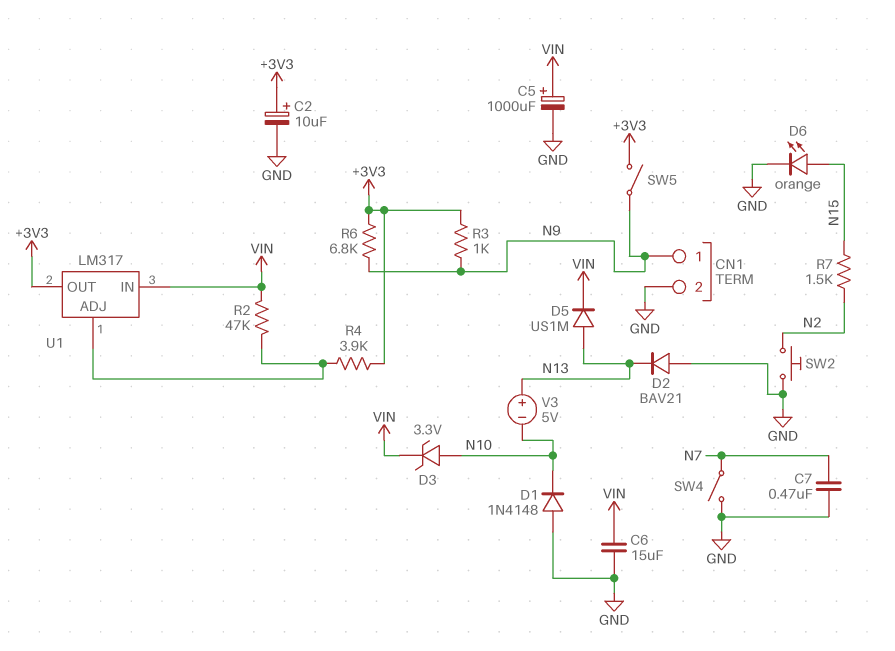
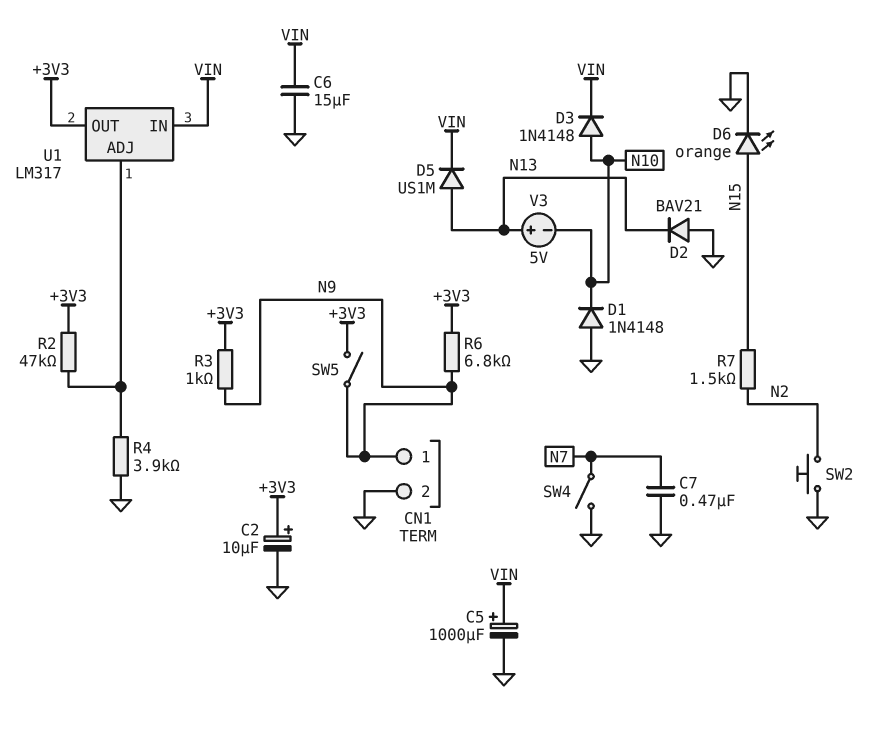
D3: zener 3.3V (A N10, K VIN) -> diode 1N4148 (A N10, K VIN)
R2: 47k (U1/ADJ, VIN) -> 47k (+3V3, U1/ADJ)
R4: 3.9k (+3V3, U1/ADJ) -> 3.9k (GND, U1/ADJ)

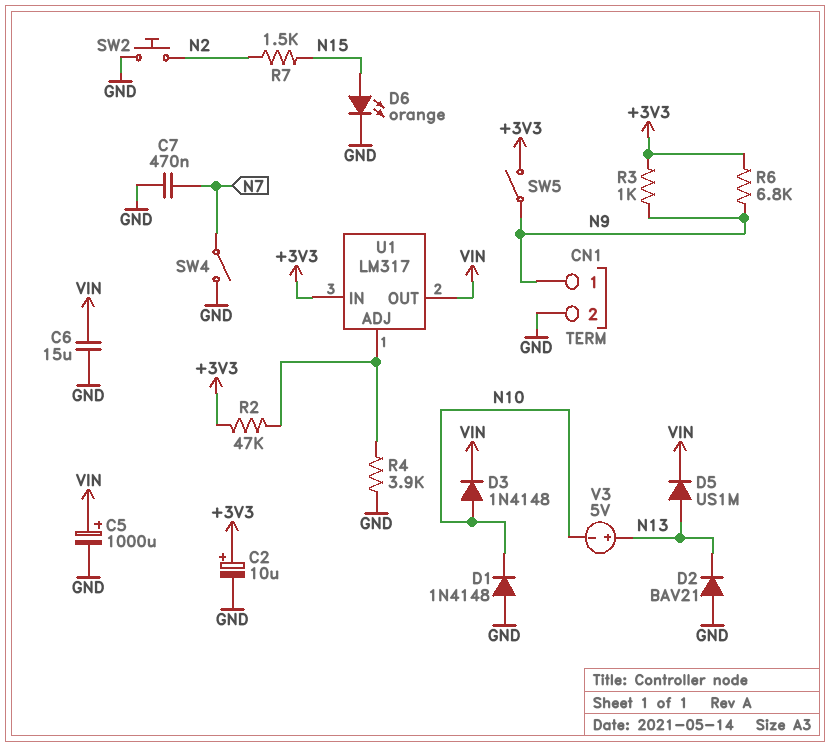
U1 pin IN: VIN -> +3V3
U1 pin OUT: +3V3 -> VIN

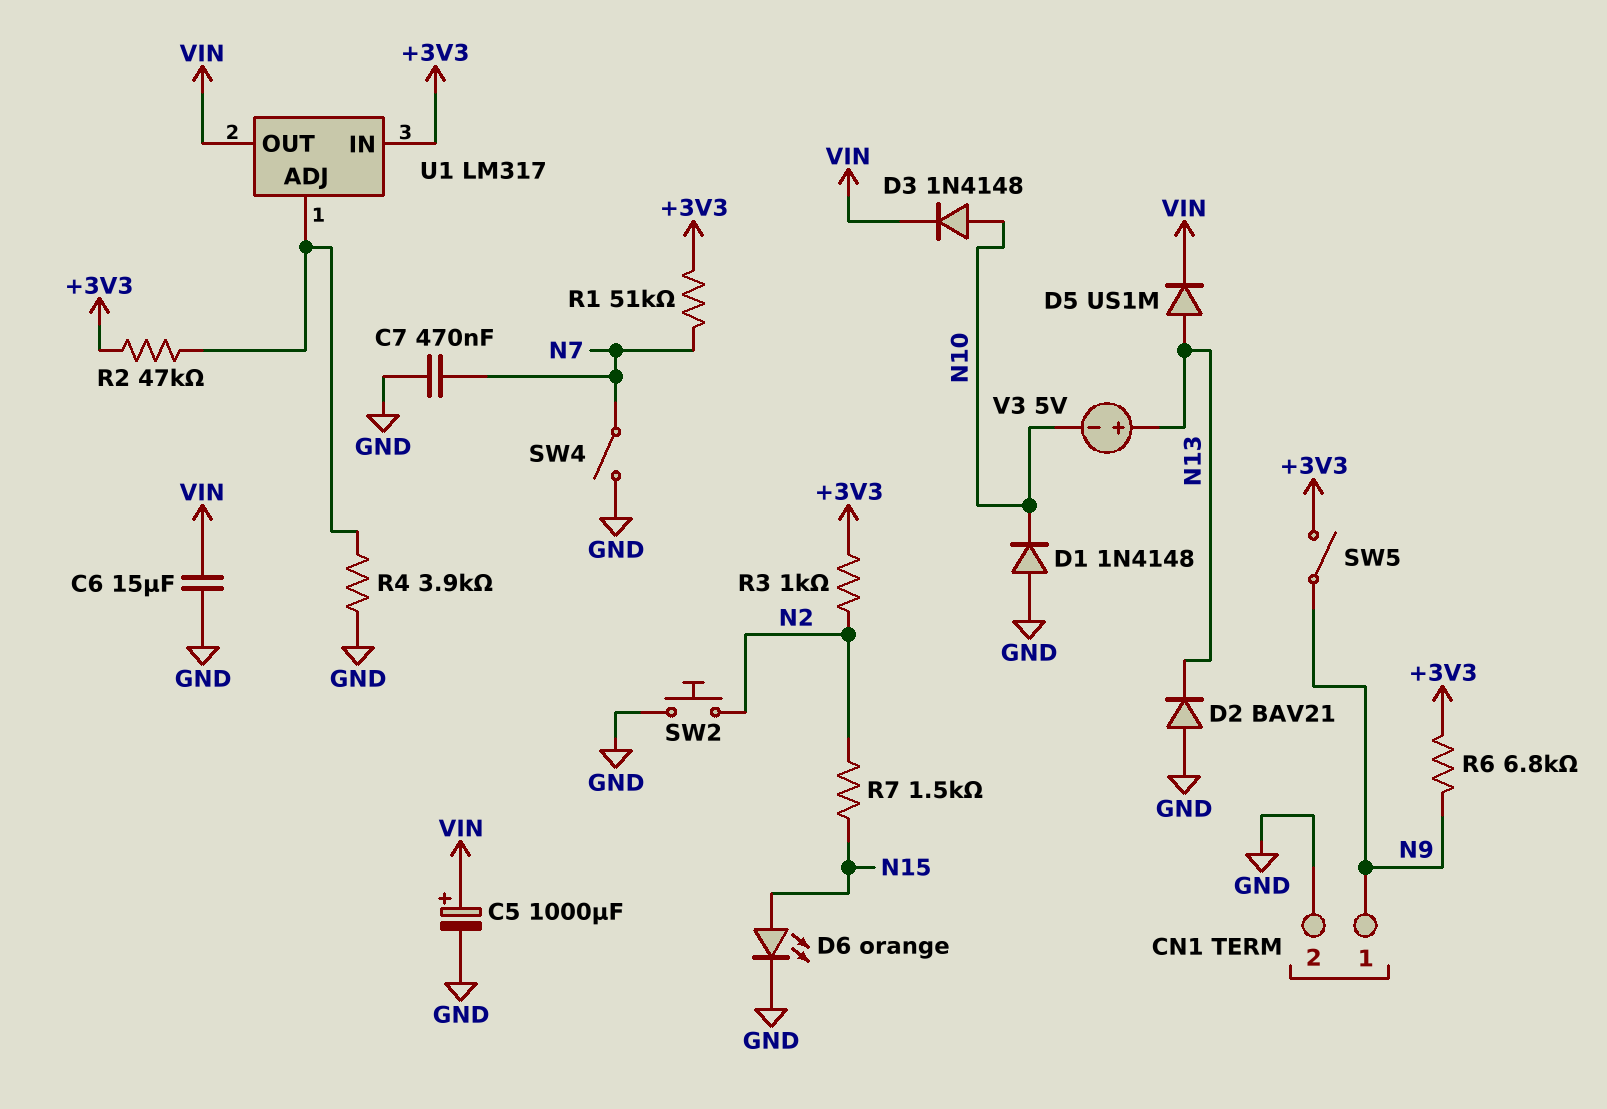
C2: 10uF (plus +3V3, minus GND) -> none
R1: none -> 51k (+3V3, N7)
R3: 1k (+3V3, N9) -> 1k (+3V3, N2)

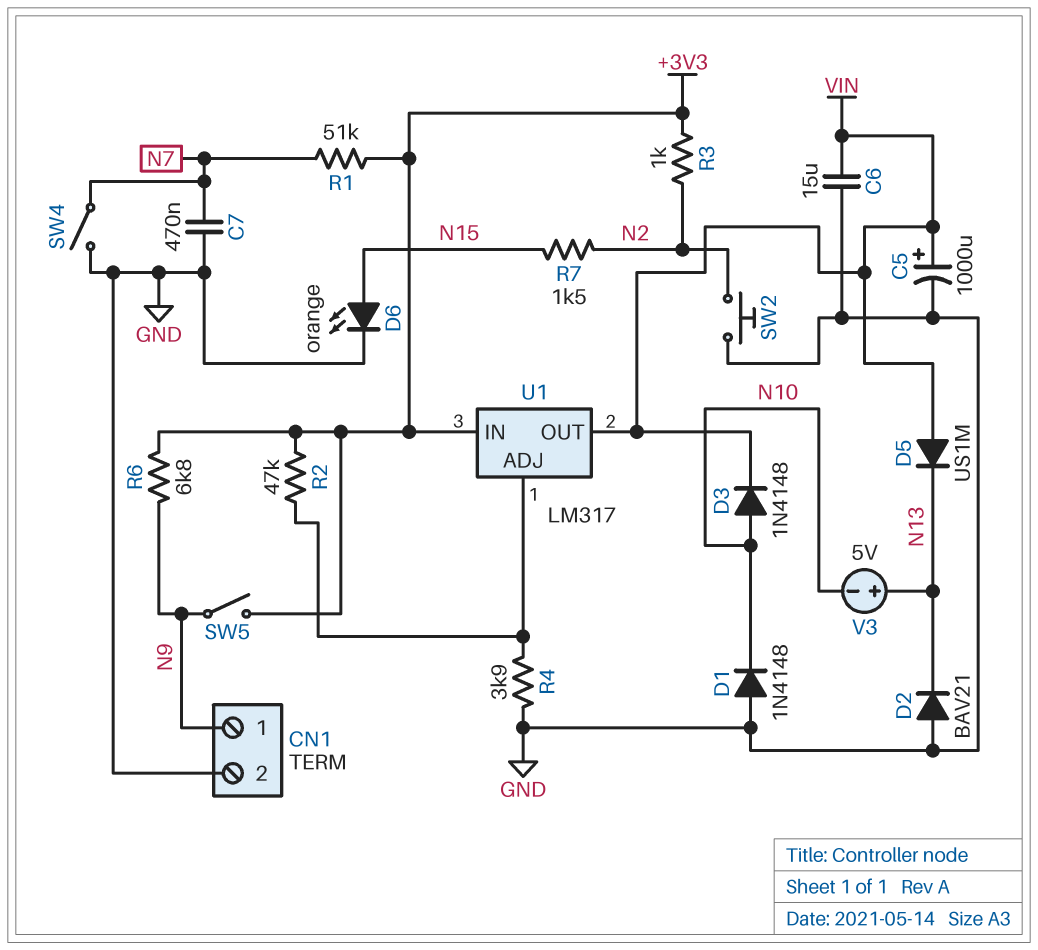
D5: diode US1M (A N13, K VIN) -> diode US1M (A VIN, K N13)

